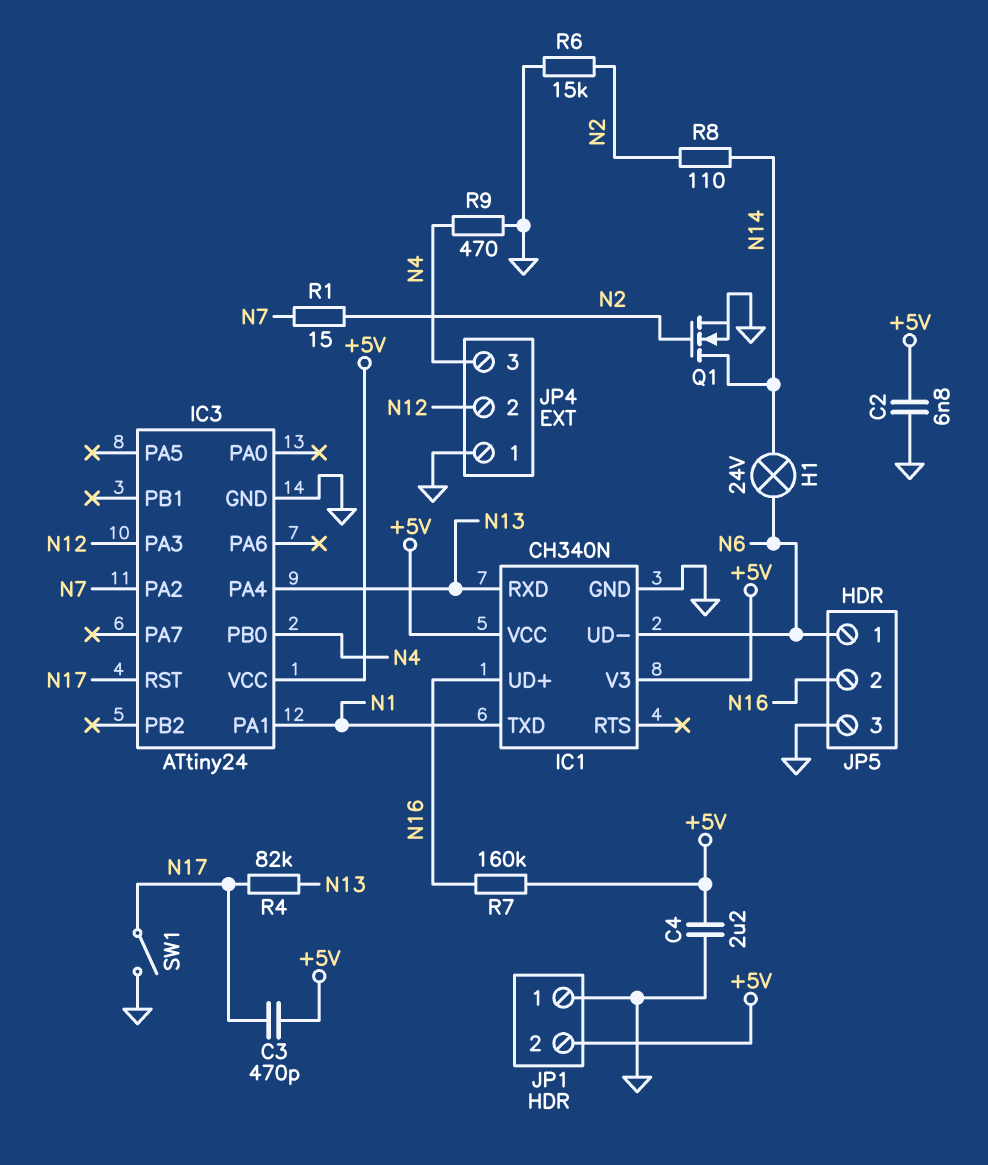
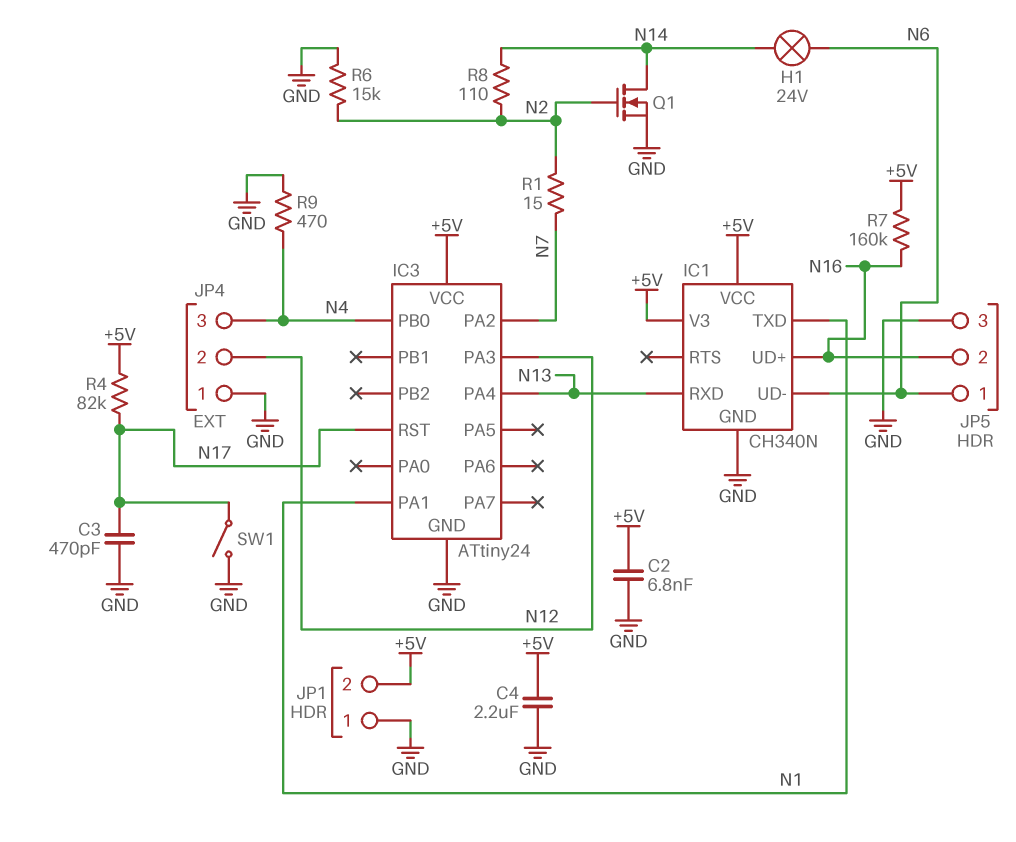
C3: 470pF (+5V, N17) -> 470pF (GND, N17)
R4: 82k (N13, N17) -> 82k (+5V, N17)

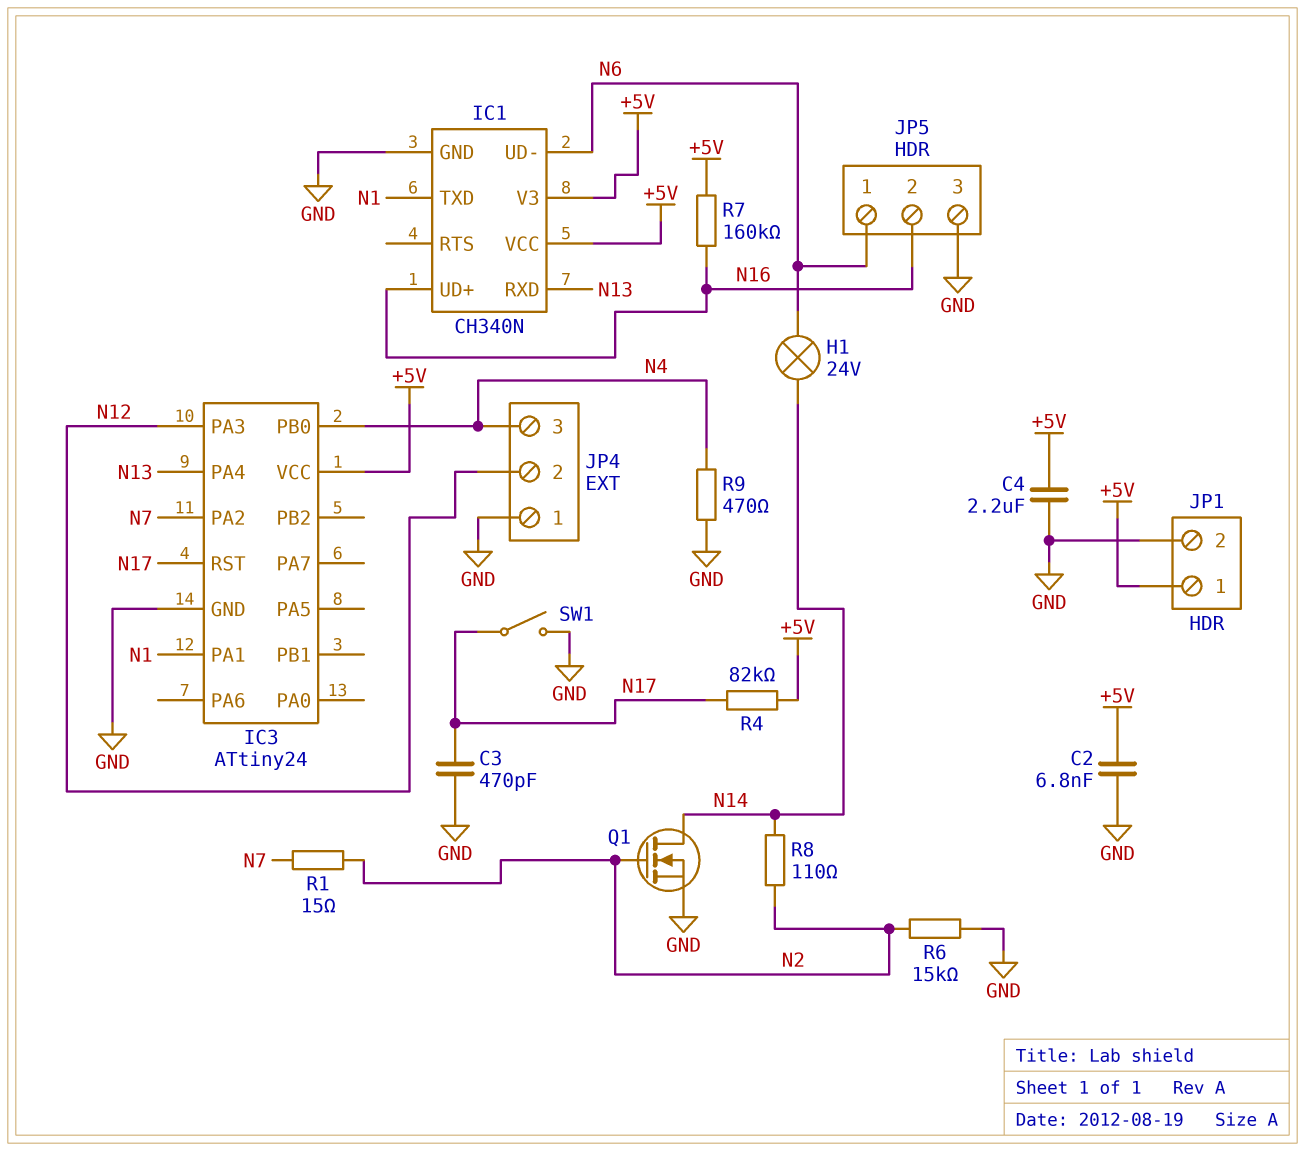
JP1 pin 1: GND -> +5V
JP1 pin 2: +5V -> GND

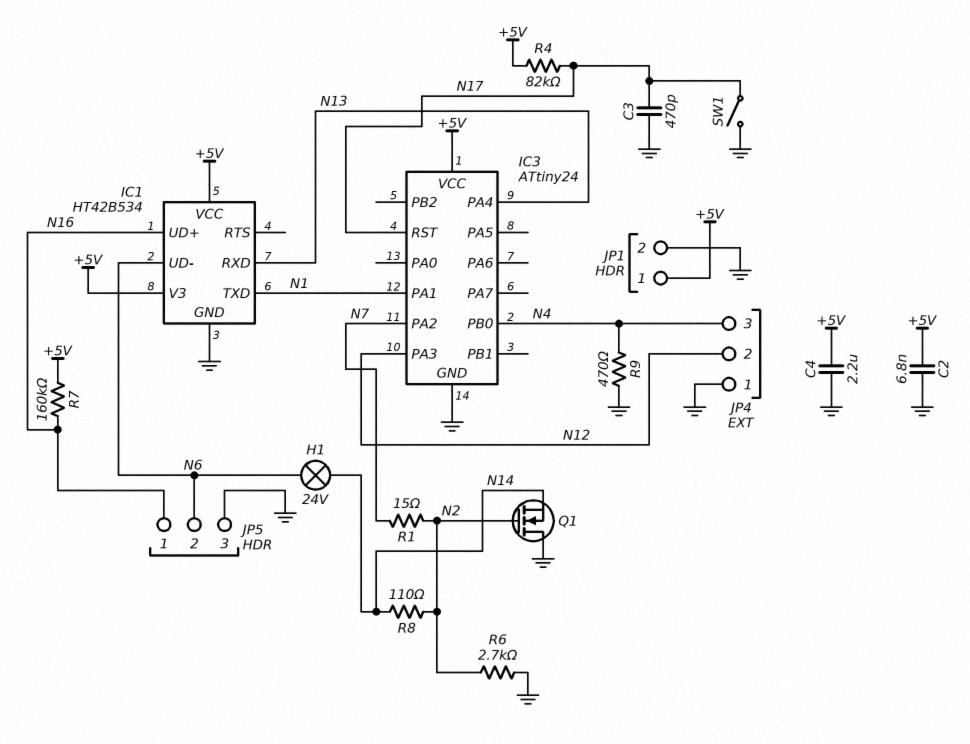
IC1: CH340N -> HT42B534
JP5 pin 1: N6 -> N16
JP5 pin 2: N16 -> N6
Q1: NMOS (G N2, D N14, S GND) -> NMOS (G N2, D GND, S N14)
R6: 15k (GND, N2) -> 2.7k (GND, N2)

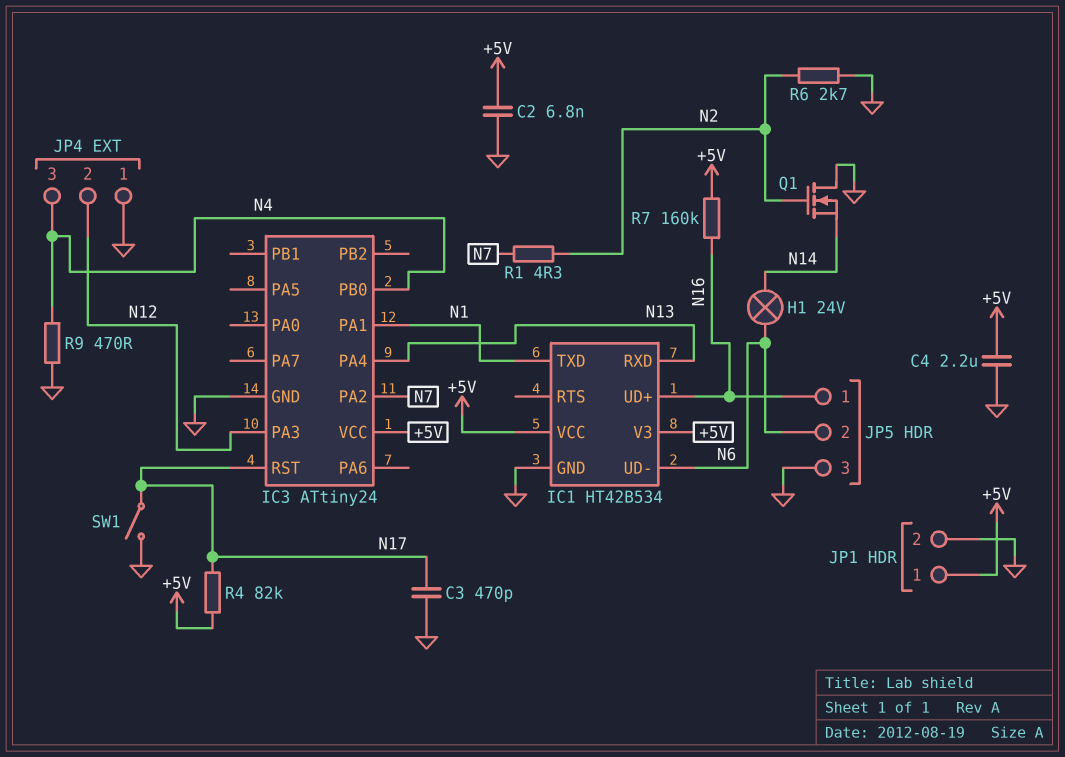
R1: 15 (N2, N7) -> 4.3 (N2, N7)
R8: 110 (N2, N14) -> none

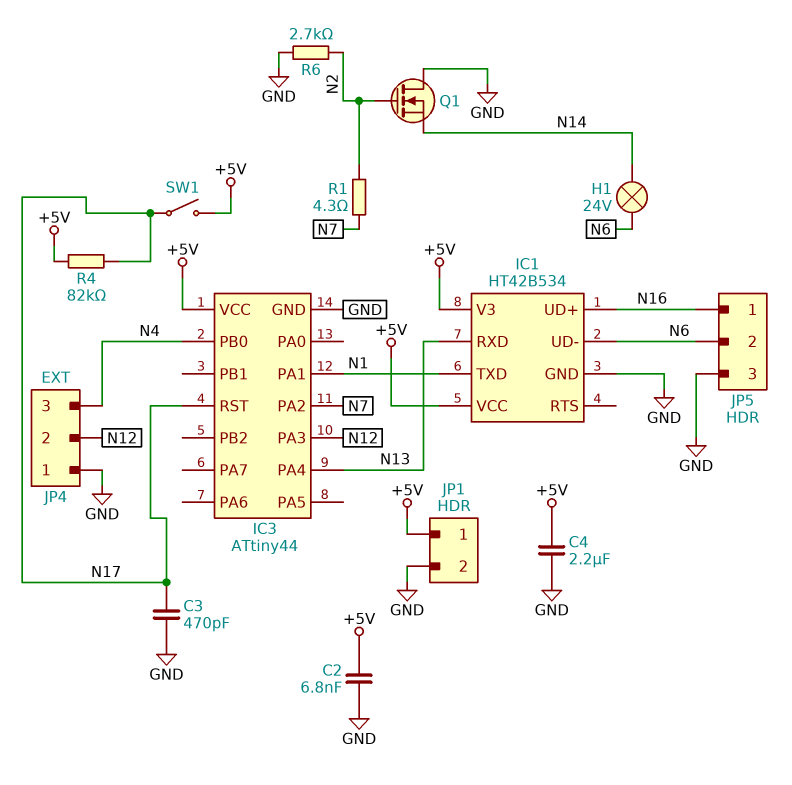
IC3: ATtiny24 -> ATtiny44
R7: 160k (+5V, N16) -> none
R9: 470 (GND, N4) -> none
SW1: switch (GND, N17) -> switch (+5V, N17)

